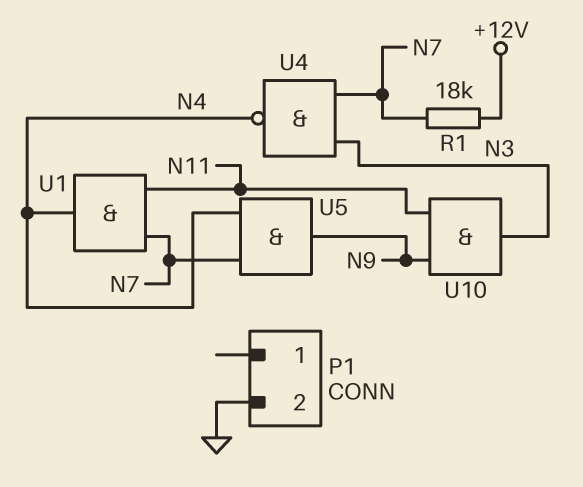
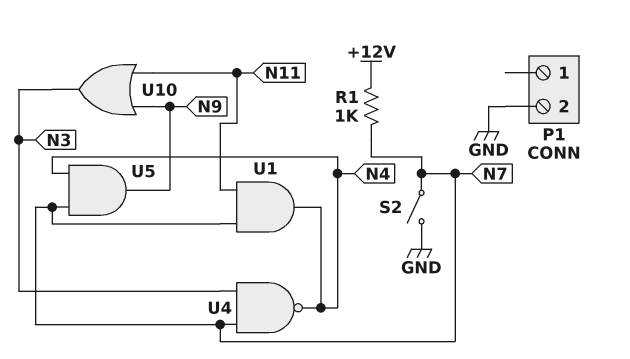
R1: 18k (+12V, N7) -> 1k (+12V, N7)
S2: none -> switch (GND, N7)
U10: AND (in N9, in N11, out N3) -> OR (in N9, in N11, out N3)

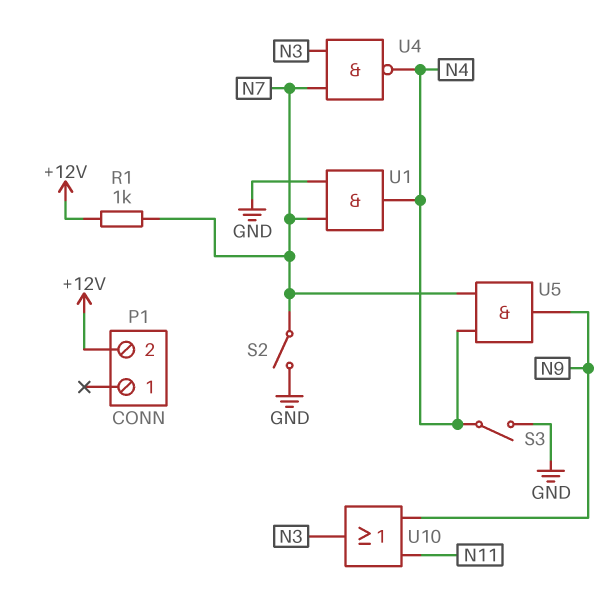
P1 pin 2: GND -> +12V
S3: none -> switch (GND, N4)
U1: AND (in N7, in N11, out N4) -> AND (in GND, in N7, out N4)

